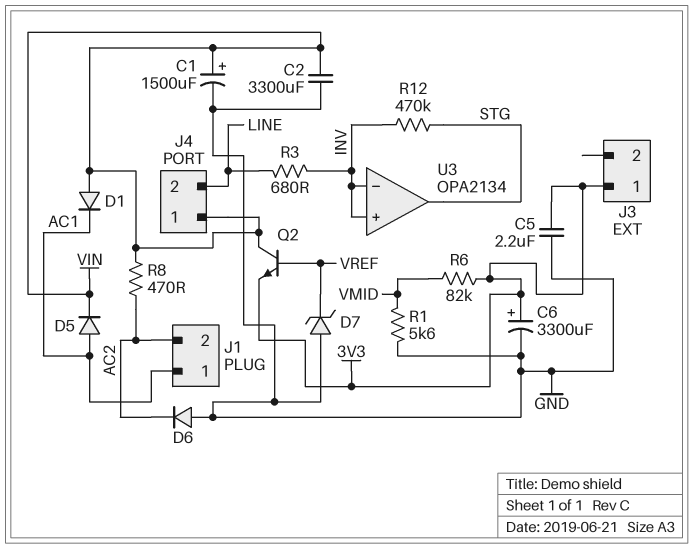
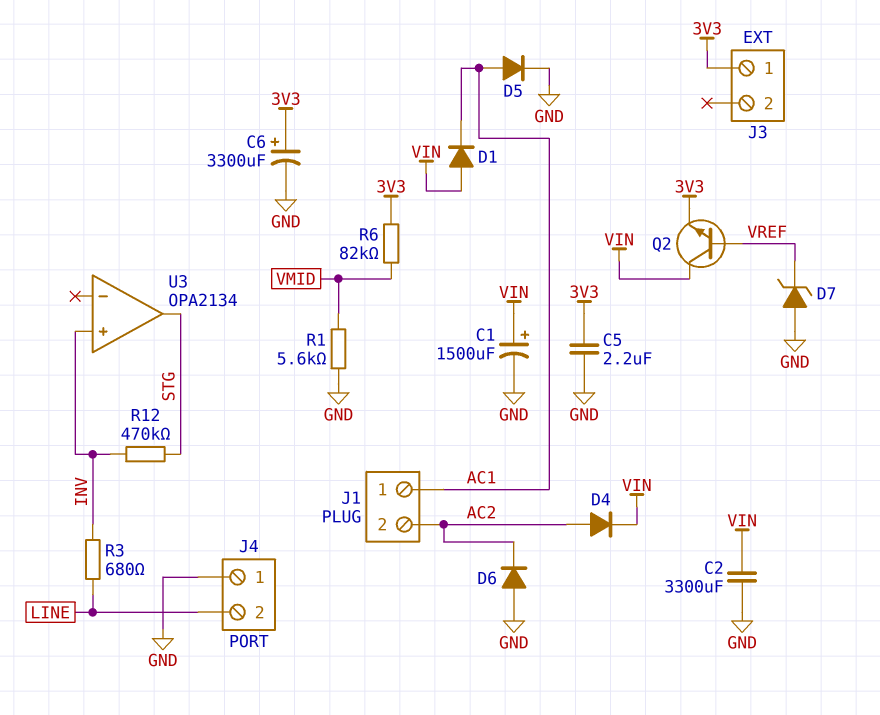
D4: none -> diode (A AC2, K VIN)
D5: diode (A AC1, K VIN) -> diode (A AC1, K GND)
J4 pin 1: VIN -> GND
R8: 470 (AC2, VIN) -> none
U3 pin in-: INV -> none

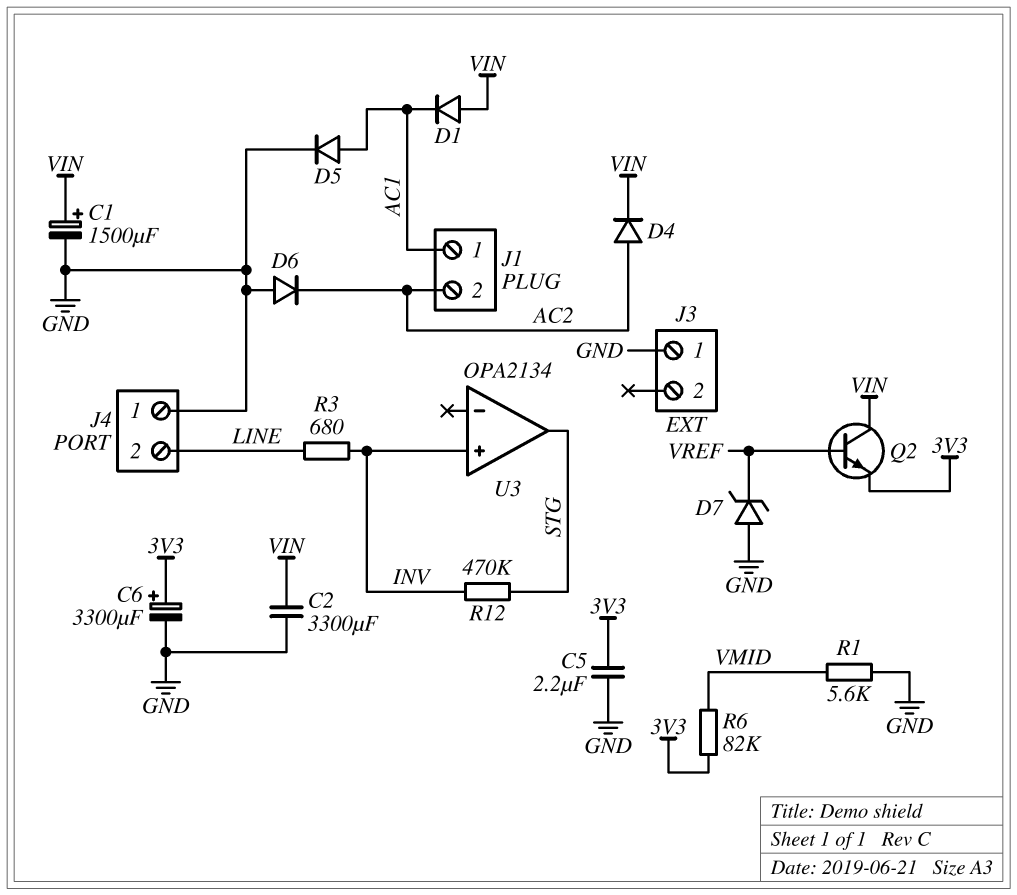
J3 pin 1: 3V3 -> GND

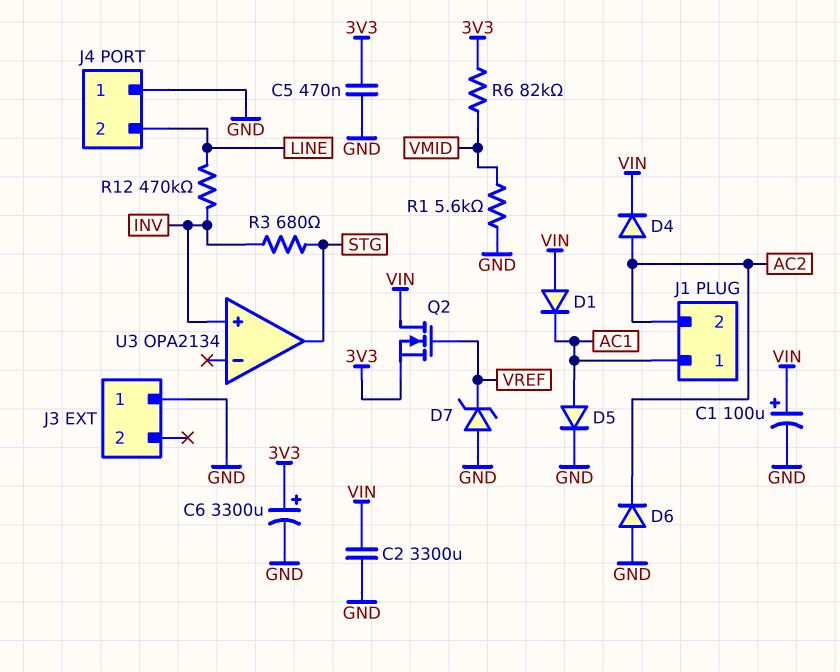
C1: 1500uF (plus VIN, minus GND) -> 100uF (plus VIN, minus GND)
C5: 2.2uF (3V3, GND) -> 470nF (3V3, GND)
Q2: NPN (B VREF, C VIN, E 3V3) -> NMOS (G VREF, D VIN, S 3V3)
R3: 680 (INV, LINE) -> 680 (INV, STG)
R12: 470k (INV, STG) -> 470k (INV, LINE)

